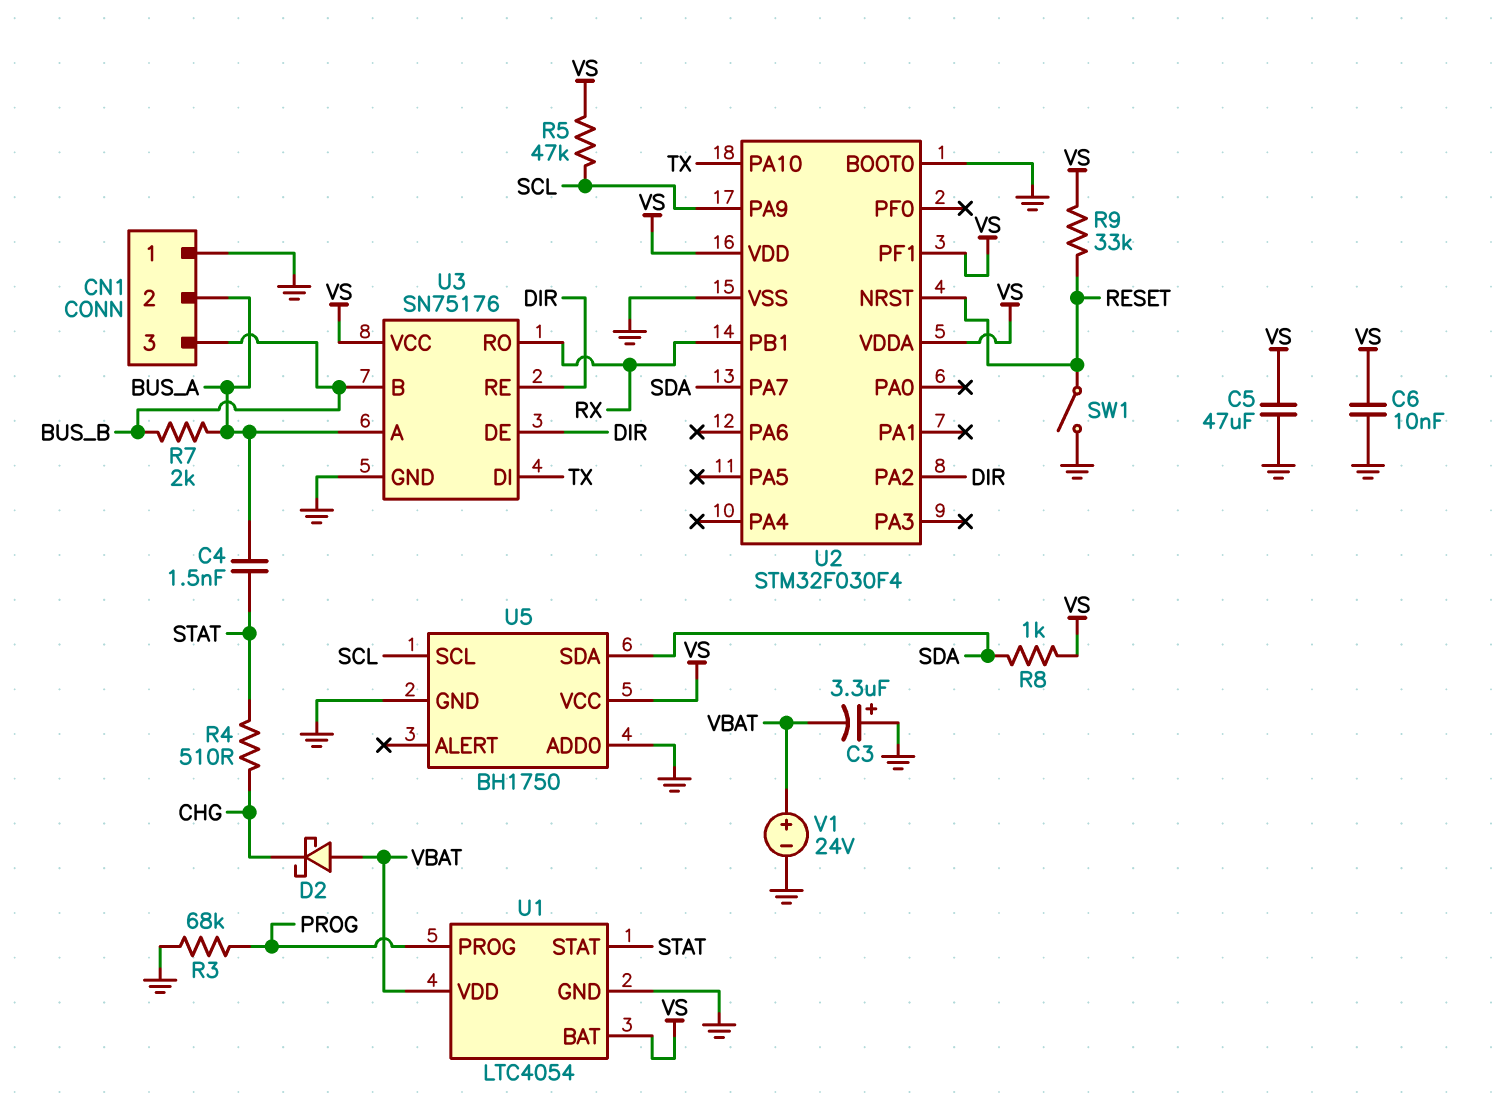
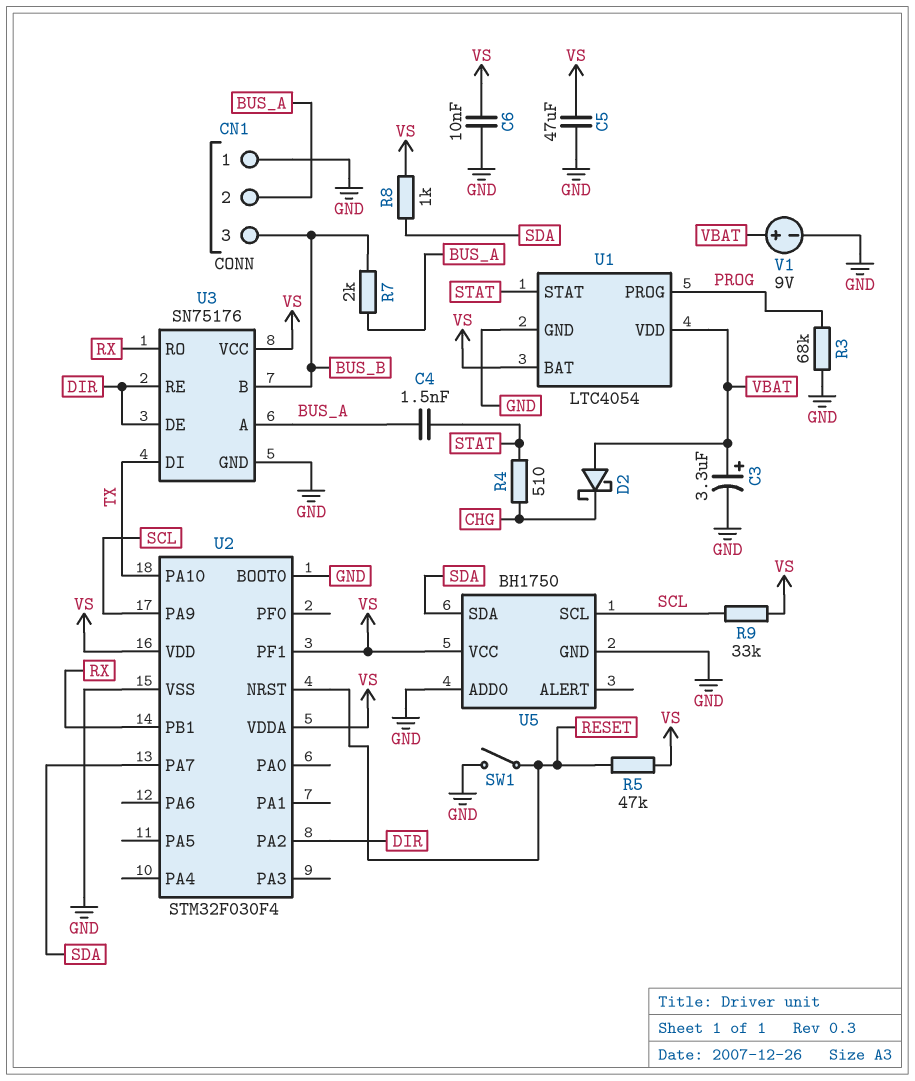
C3: 3.3uF (plus GND, minus VBAT) -> 3.3uF (plus VBAT, minus GND)
R5: 47k (SCL, VS) -> 47k (RESET, VS)
R9: 33k (RESET, VS) -> 33k (SCL, VS)
V1: 24V (plus VBAT, minus GND) -> 9V (plus VBAT, minus GND)

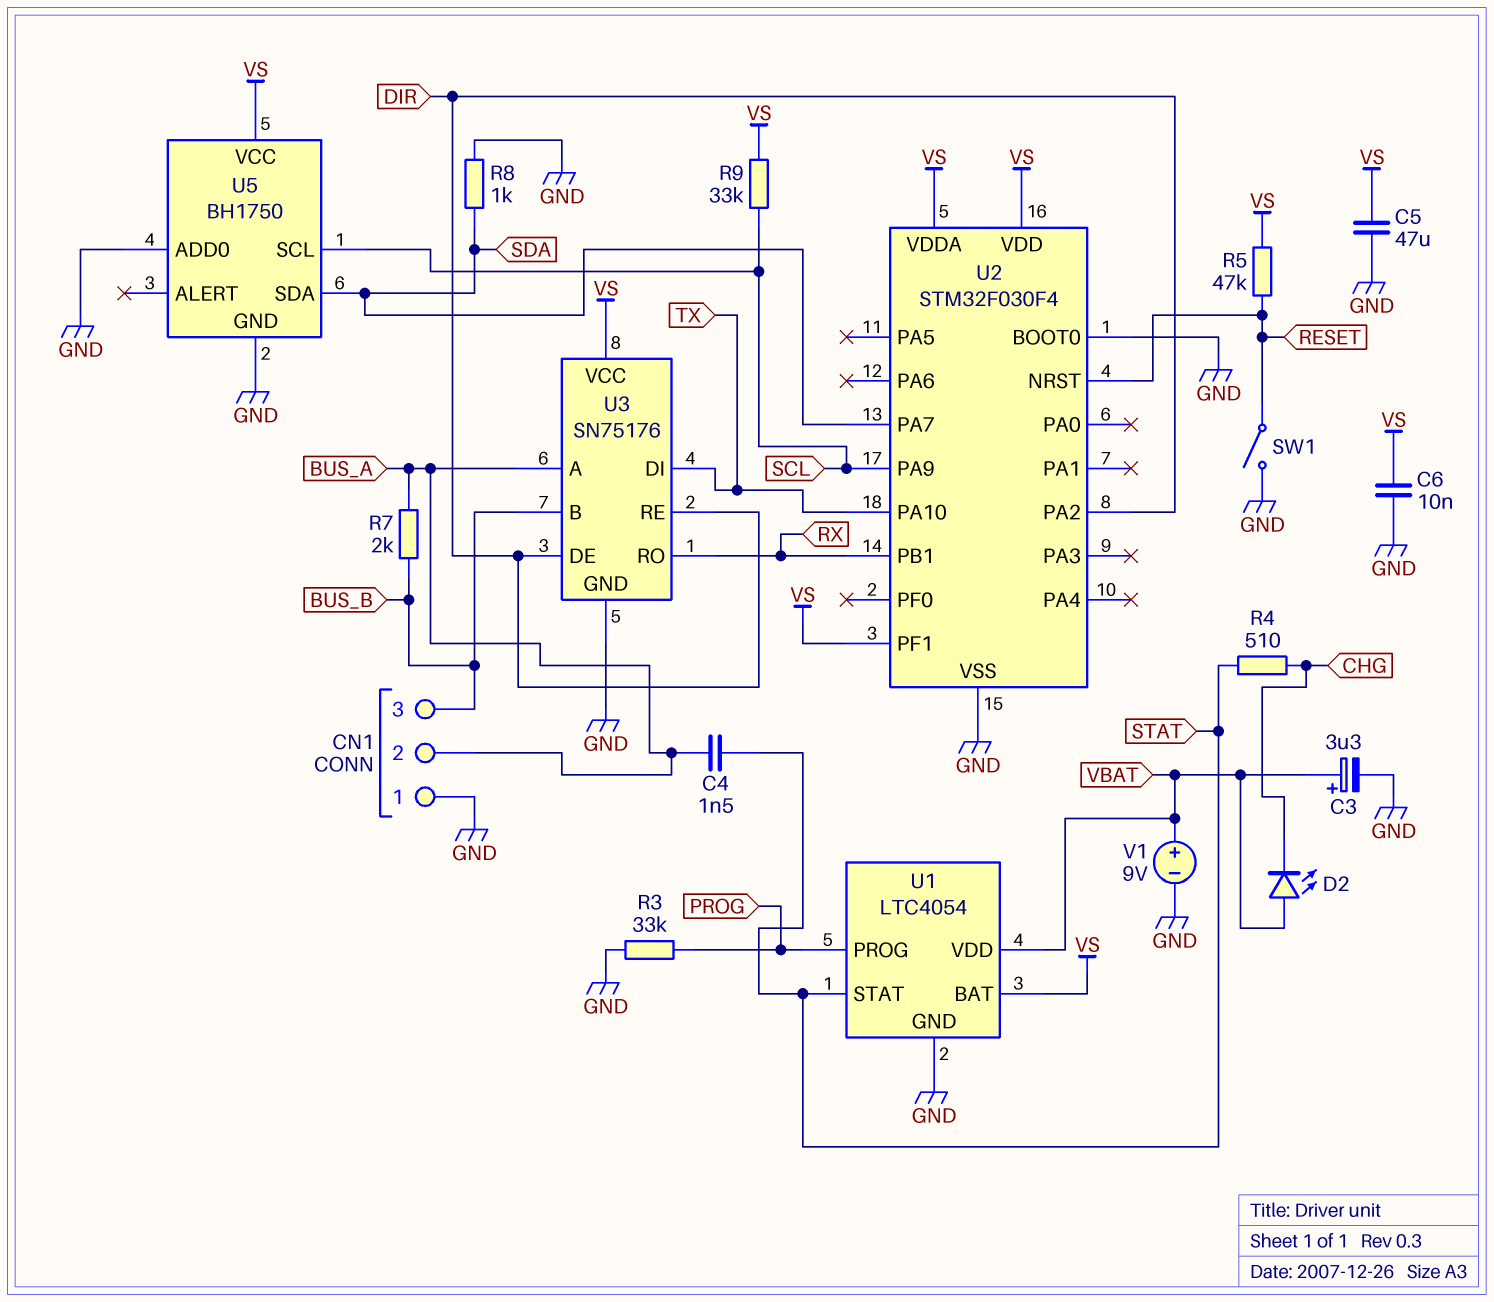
D2: schottky (A VBAT, K CHG) -> LED (A VBAT, K CHG)
R3: 68k (GND, PROG) -> 33k (GND, PROG)
R8: 1k (SDA, VS) -> 1k (GND, SDA)

